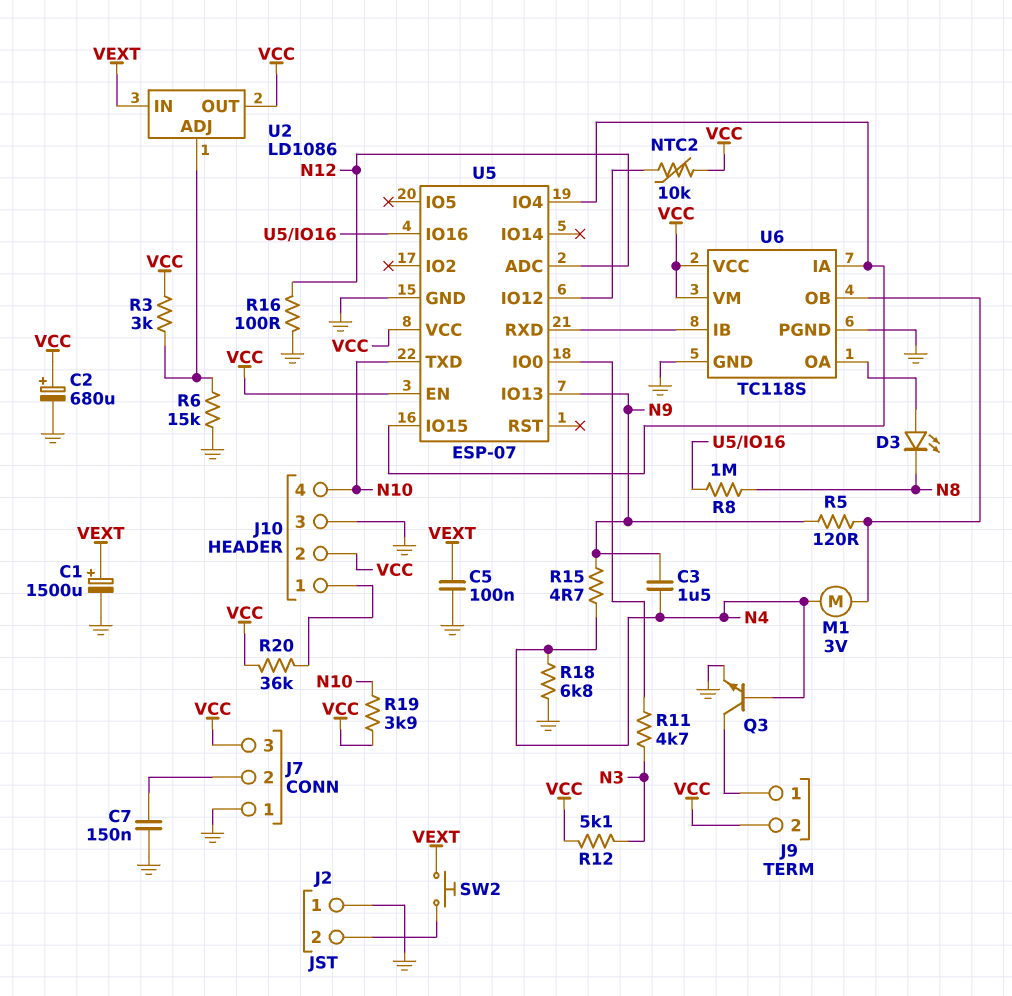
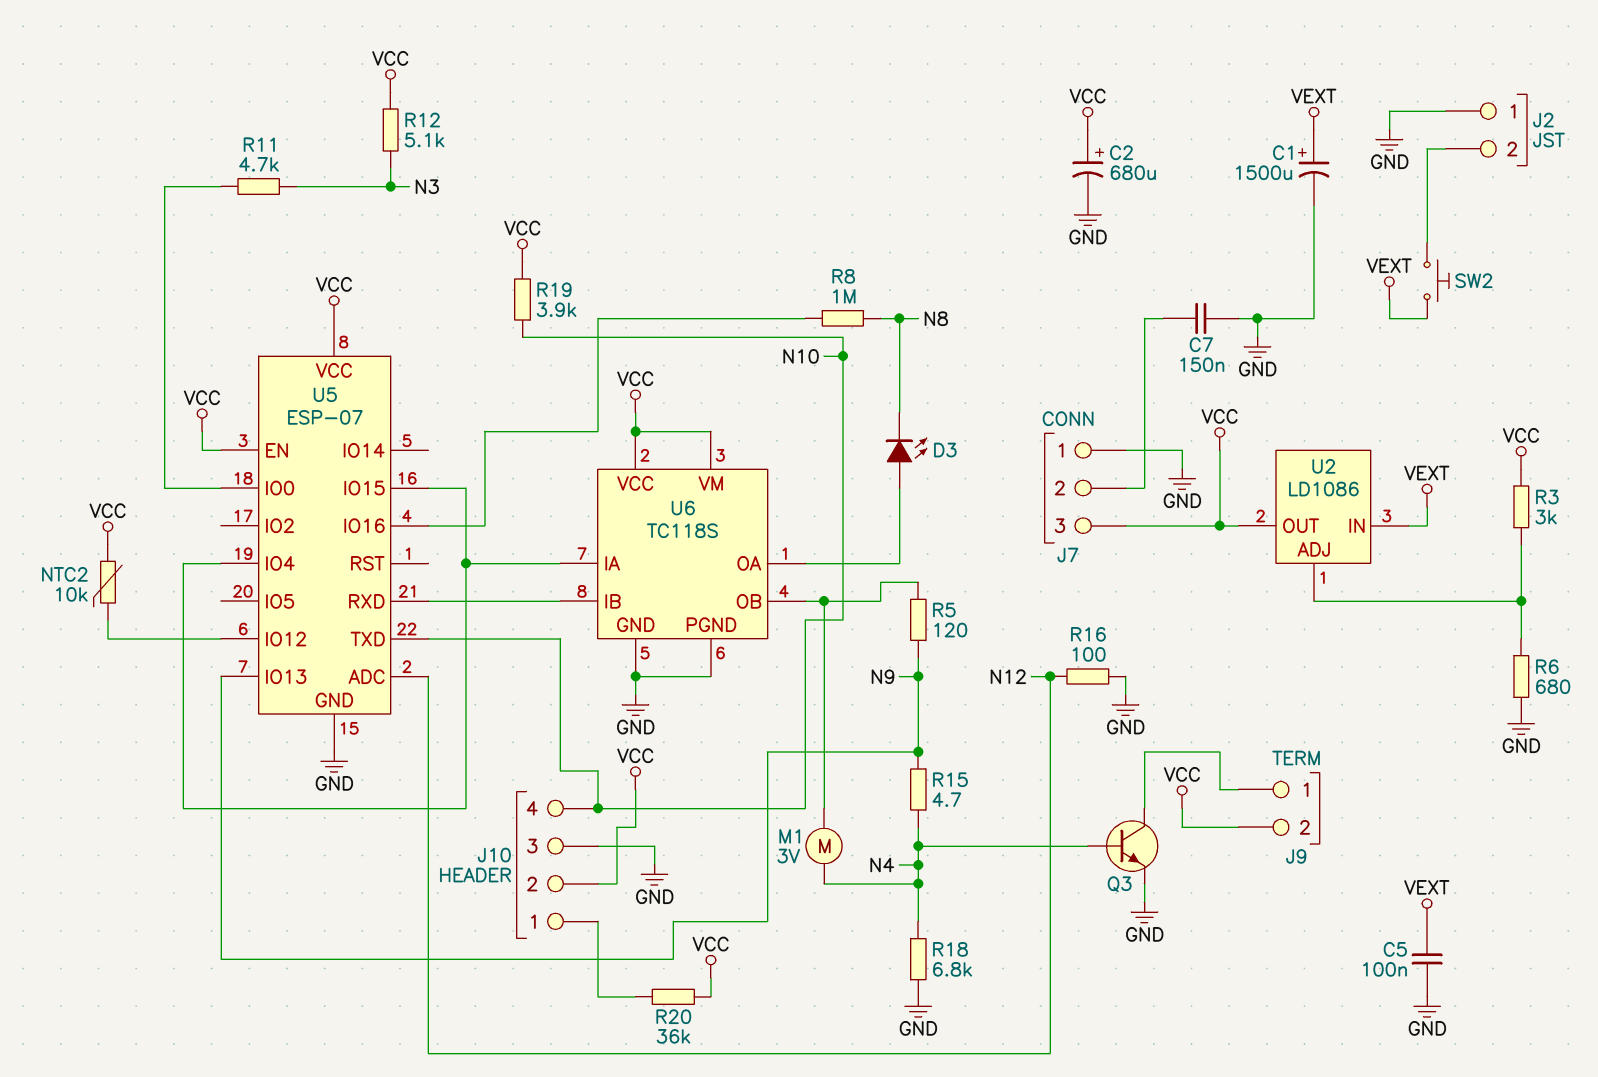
C3: 1.5uF (N4, N9) -> none
R6: 15k (GND, U2/ADJ) -> 680 (GND, U2/ADJ)

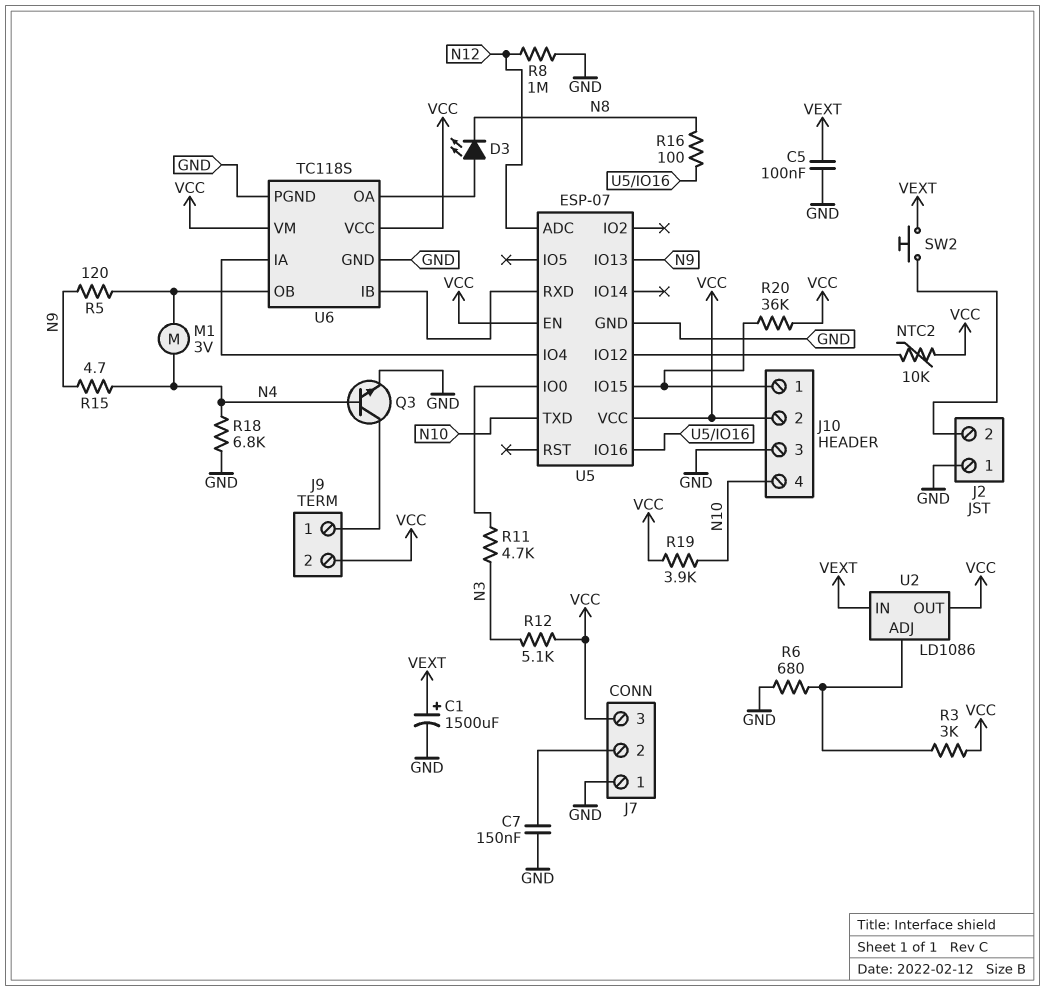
C2: 680uF (plus VCC, minus GND) -> none
R8: 1M (N8, U5/IO16) -> 1M (GND, N12)
R16: 100 (GND, N12) -> 100 (N8, U5/IO16)
U5 pin IO15: U5/IO4 -> J10/1

